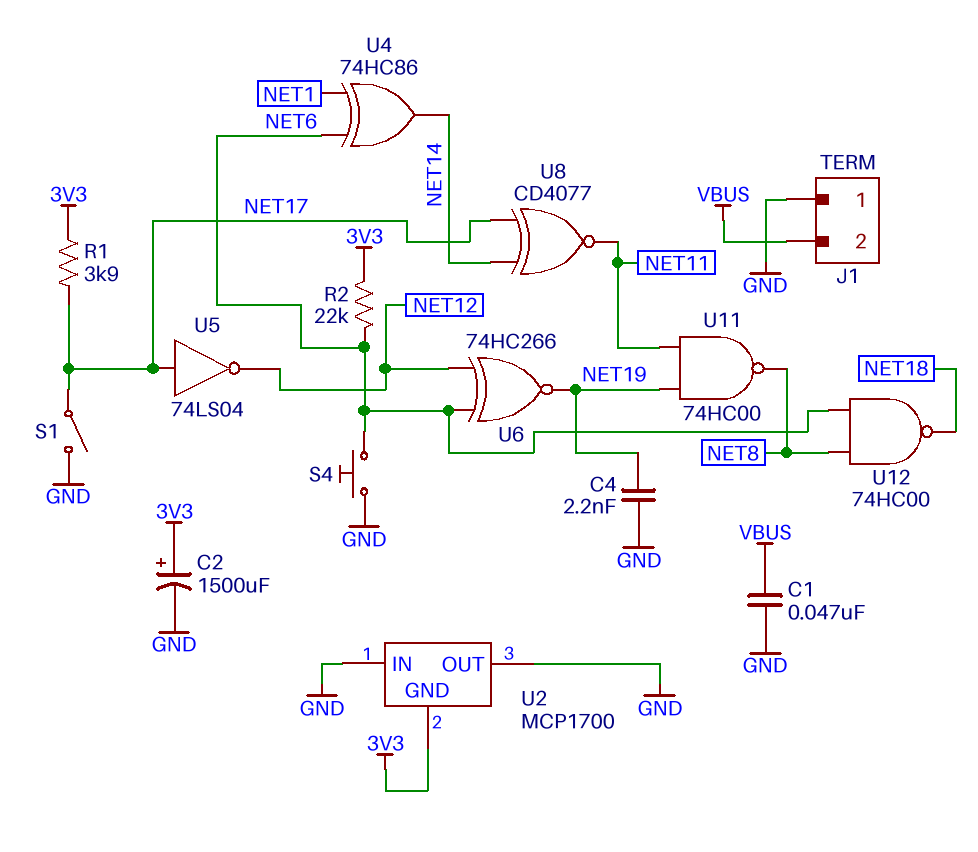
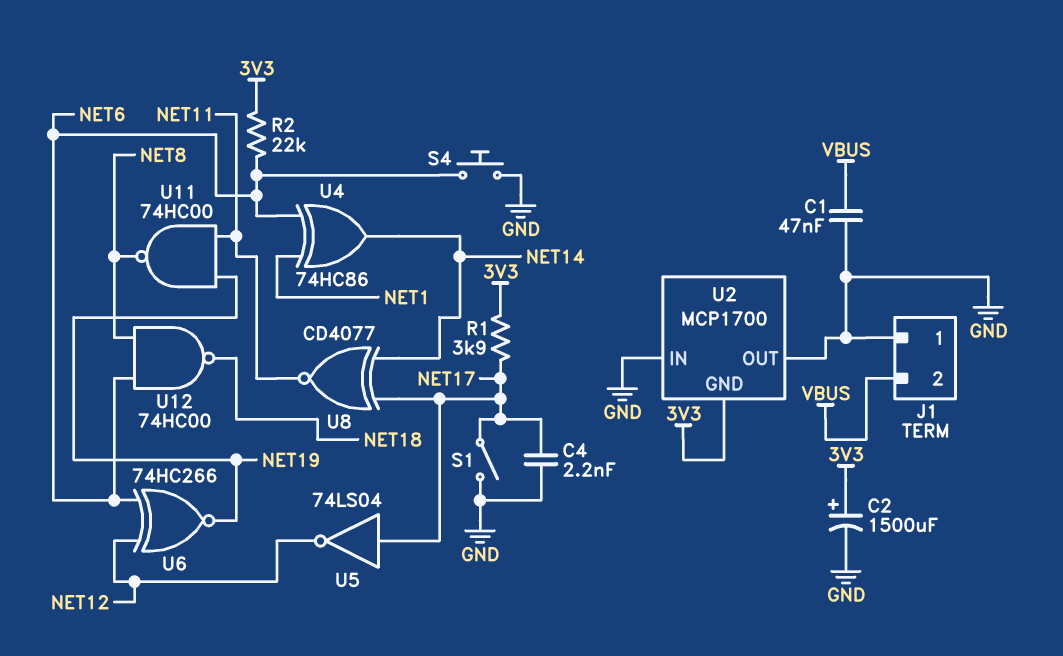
C4: 2.2nF (GND, NET19) -> 2.2nF (GND, NET17)

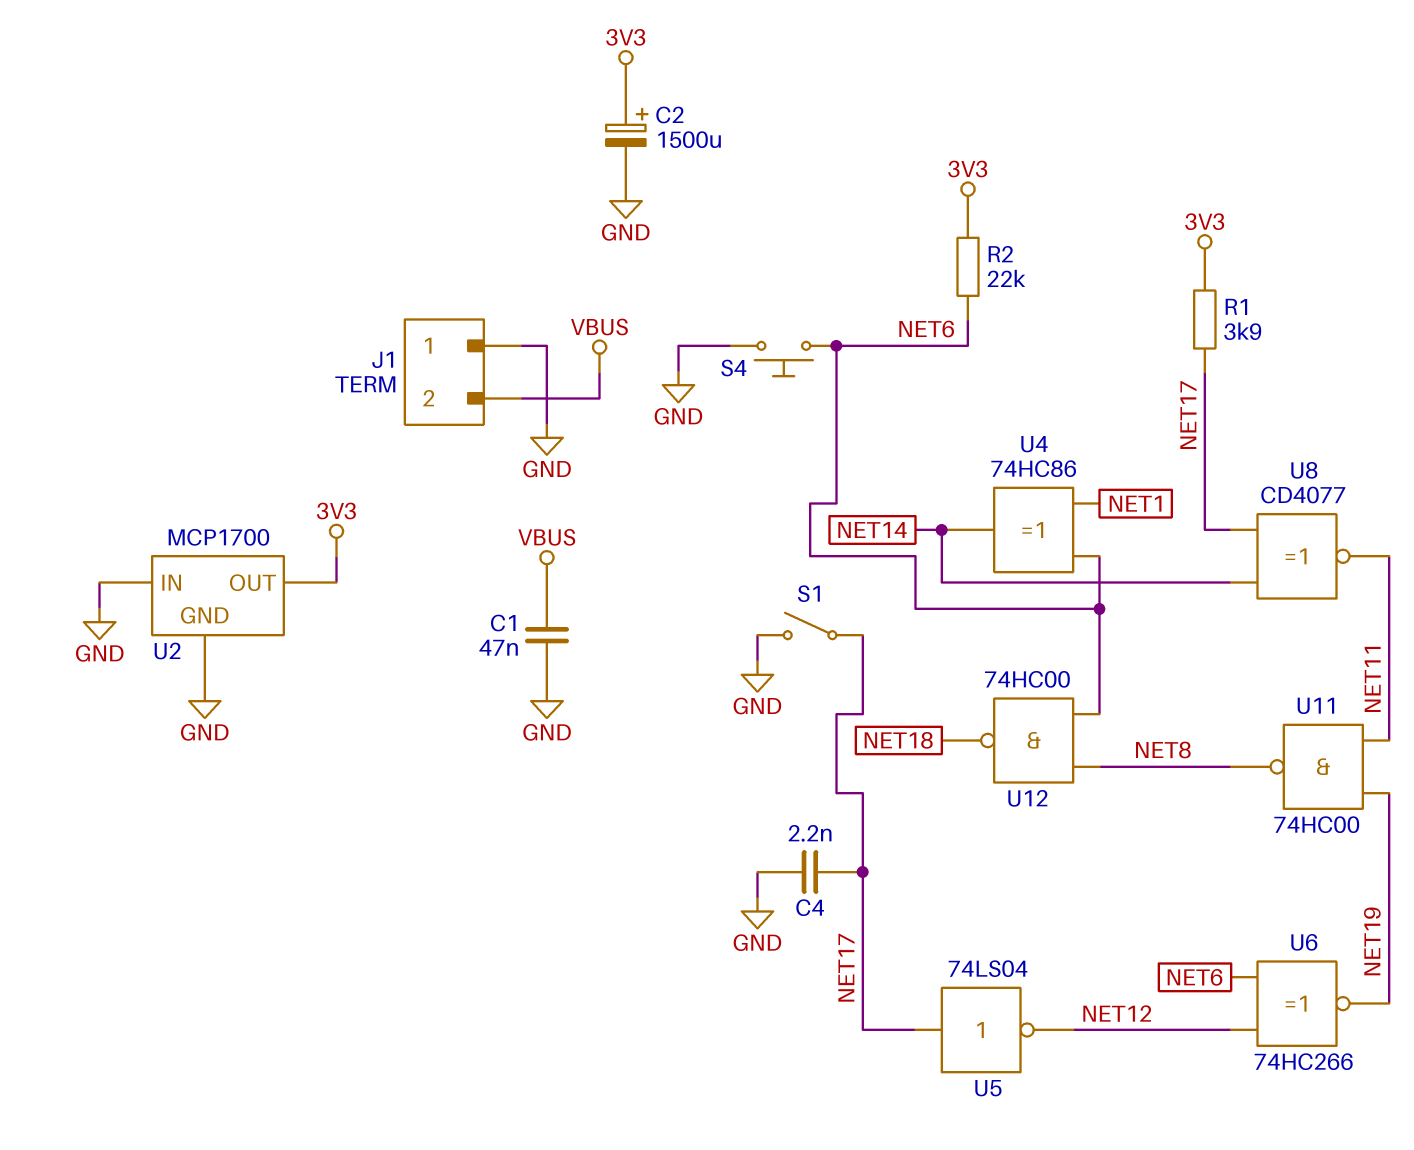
U2 pin GND: 3V3 -> GND
U2 pin OUT: GND -> 3V3

